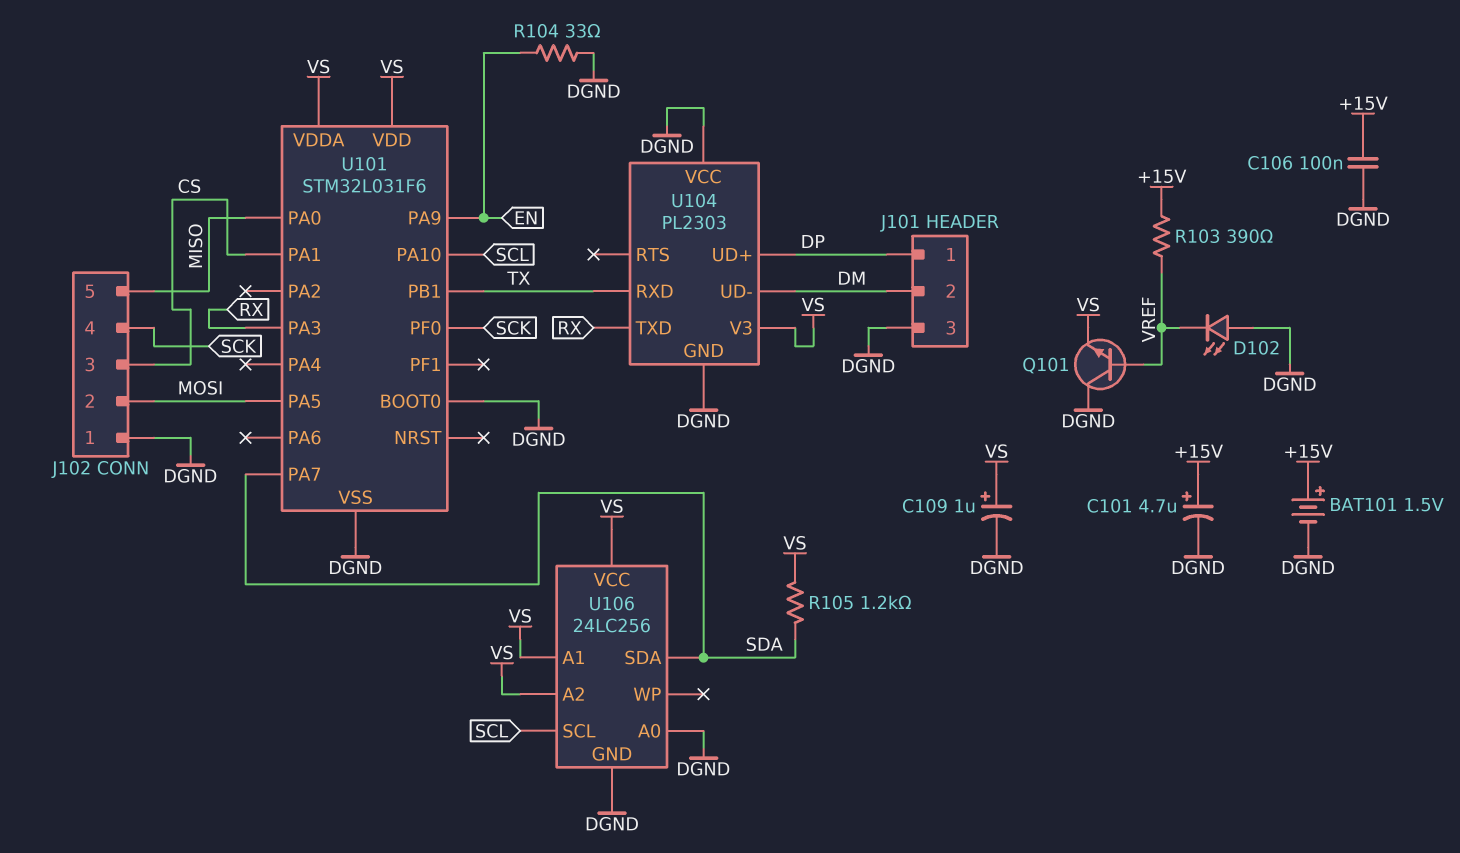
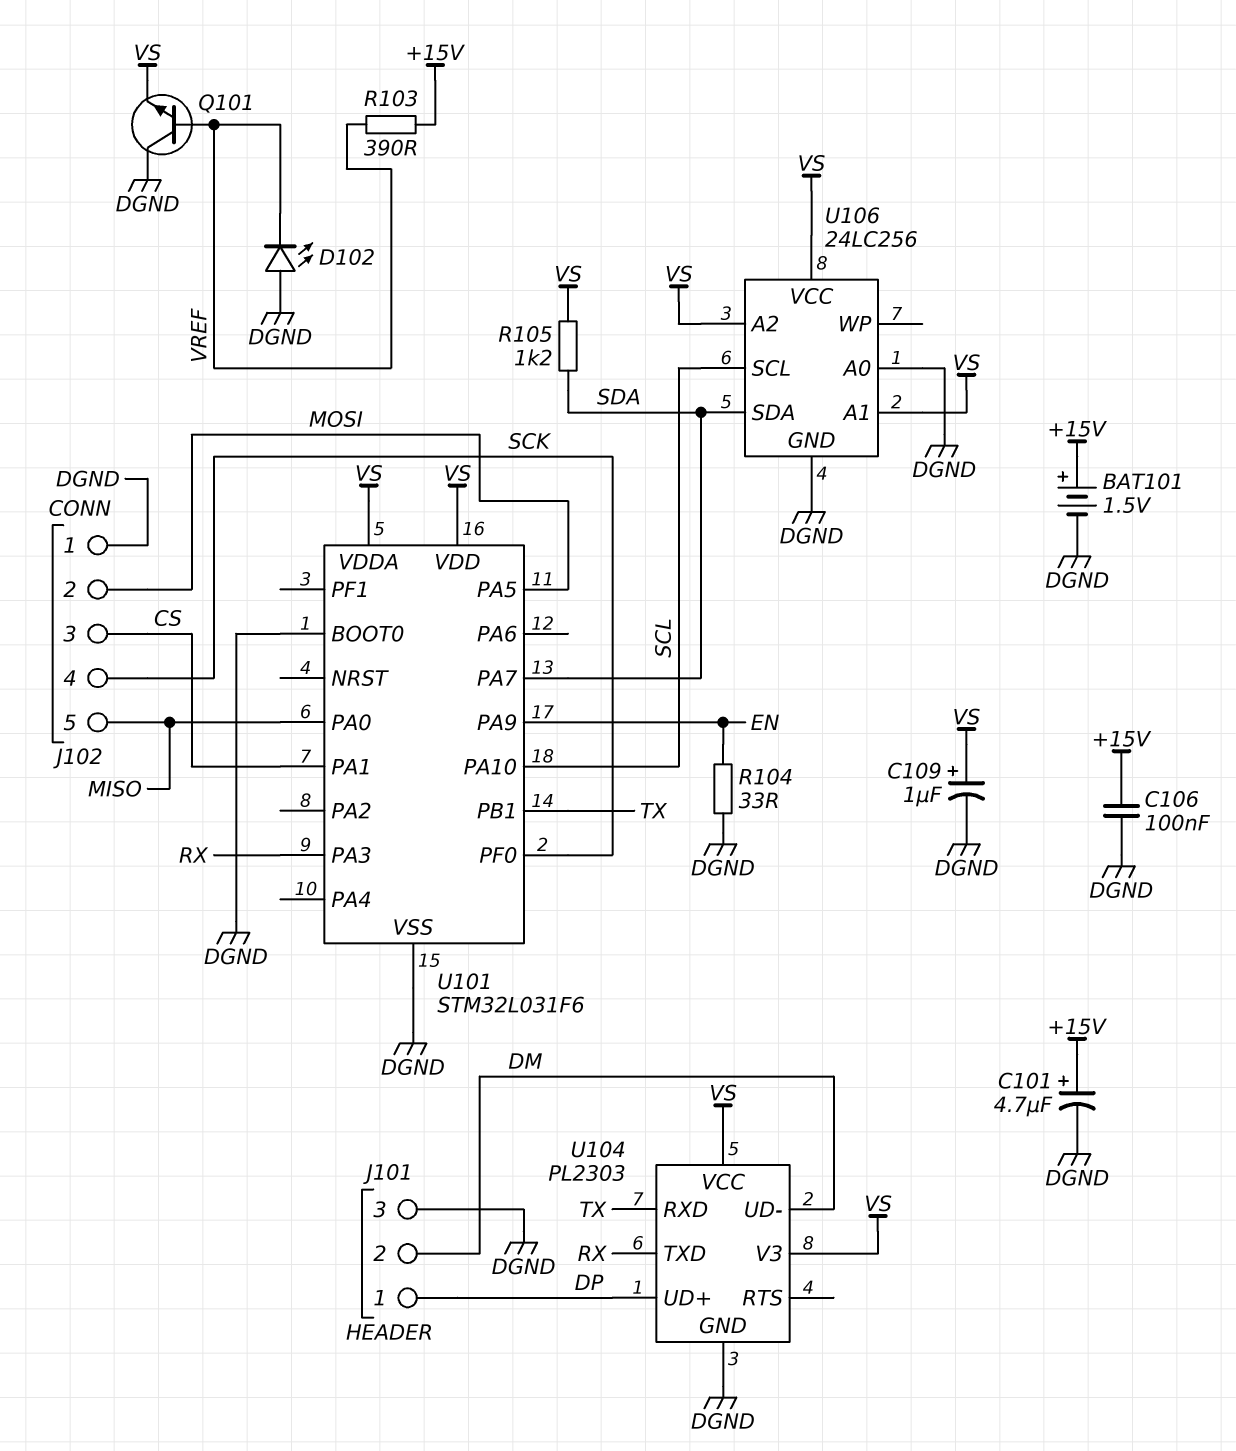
U104 pin VCC: DGND -> VS

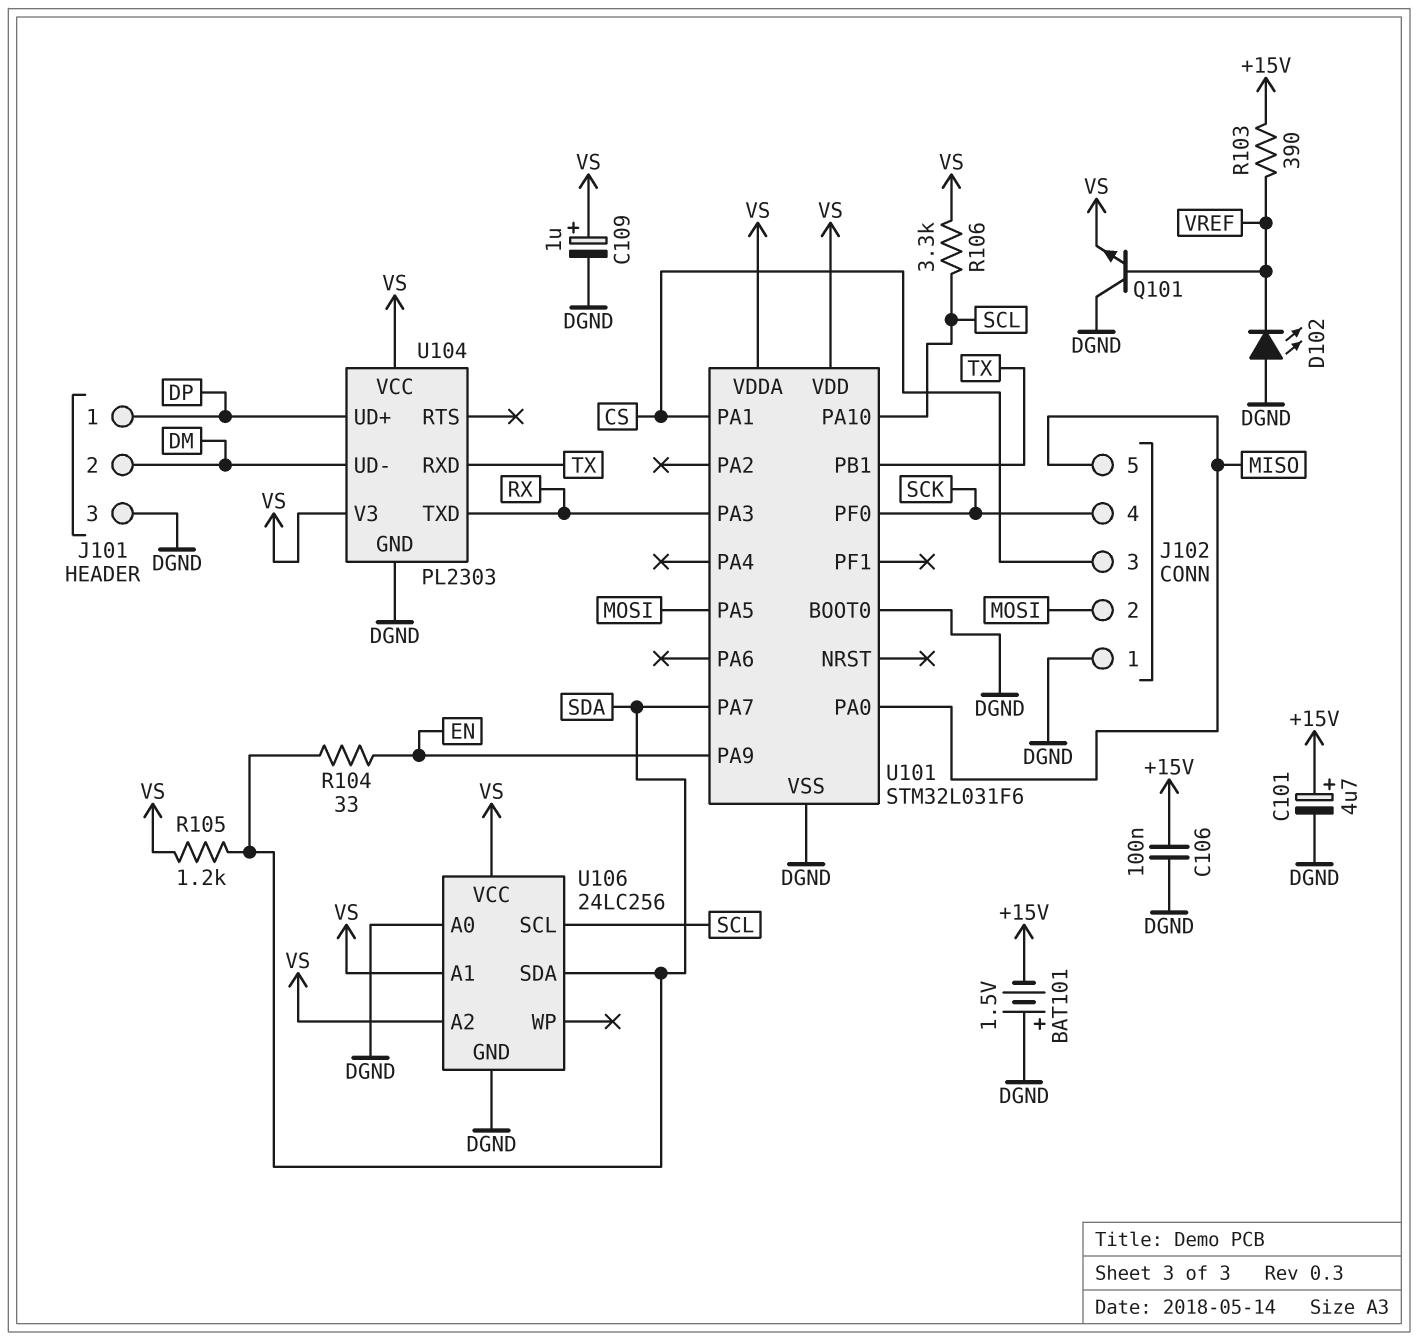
BAT101: 1.5V (plus +15V, minus DGND) -> 1.5V (plus DGND, minus +15V)
R104: 33 (DGND, EN) -> 33 (EN, SDA)
R106: none -> 3.3k (SCL, VS)

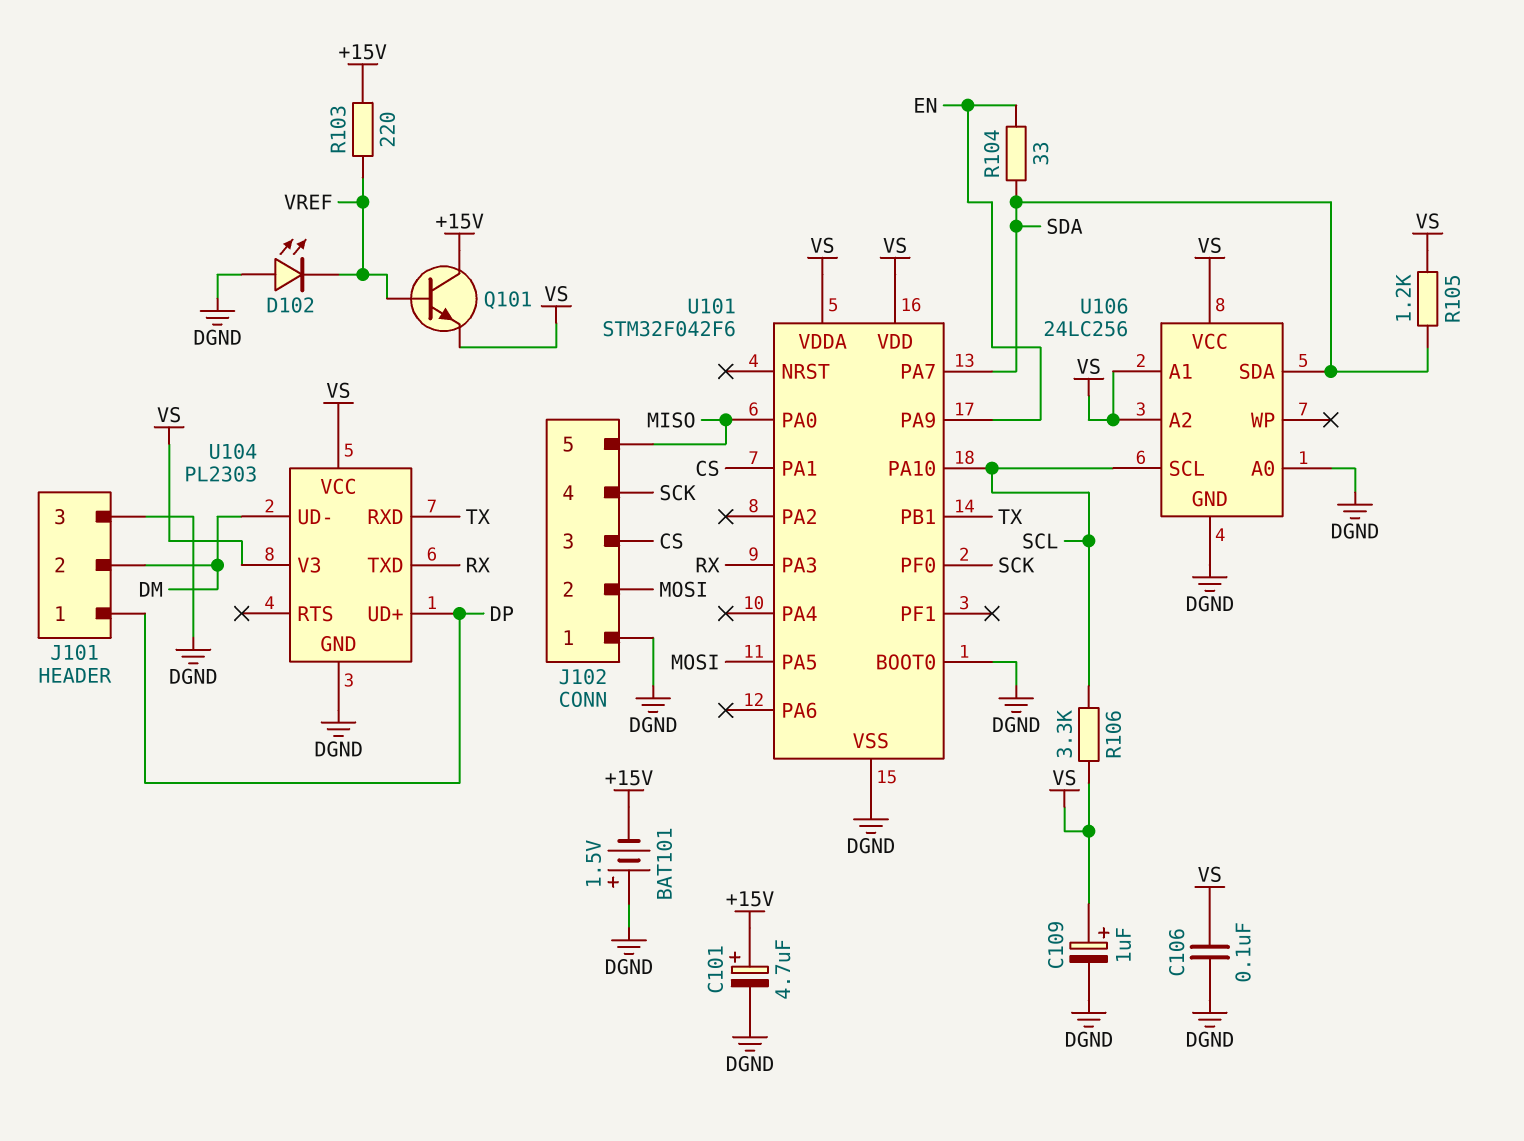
C106: 100nF (+15V, DGND) -> 100nF (DGND, VS)
Q101: NPN (B VREF, C DGND, E VS) -> NPN (B VREF, C +15V, E VS)
R103: 390 (+15V, VREF) -> 220 (+15V, VREF)
U101: STM32L031F6 -> STM32F042F6

